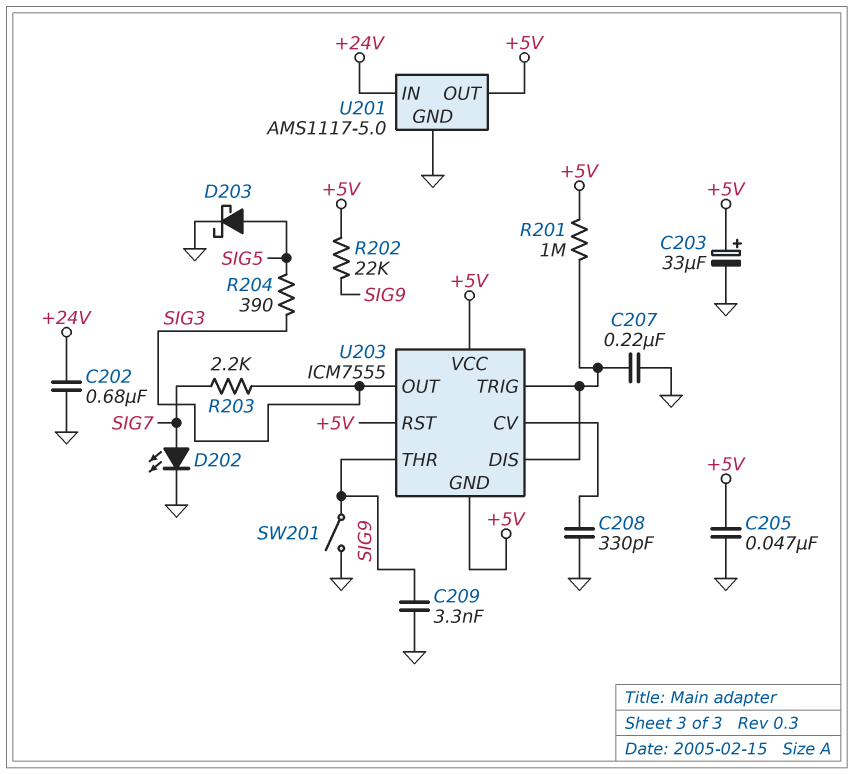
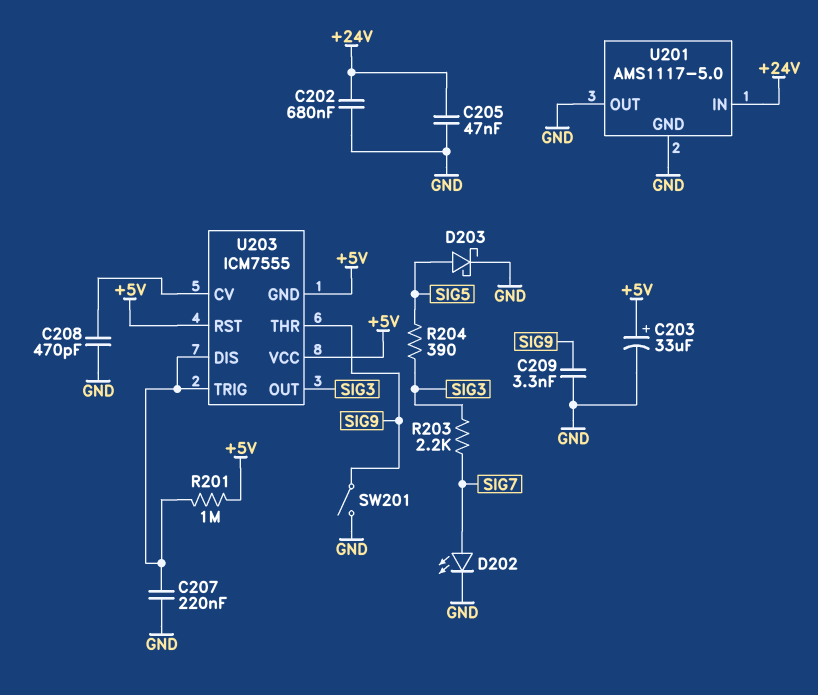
C205: 47nF (+5V, GND) -> 47nF (+24V, GND)
C208: 330pF (GND, U203/CV) -> 470pF (GND, U203/CV)
R202: 22k (+5V, SIG9) -> none
U201 pin OUT: +5V -> GND

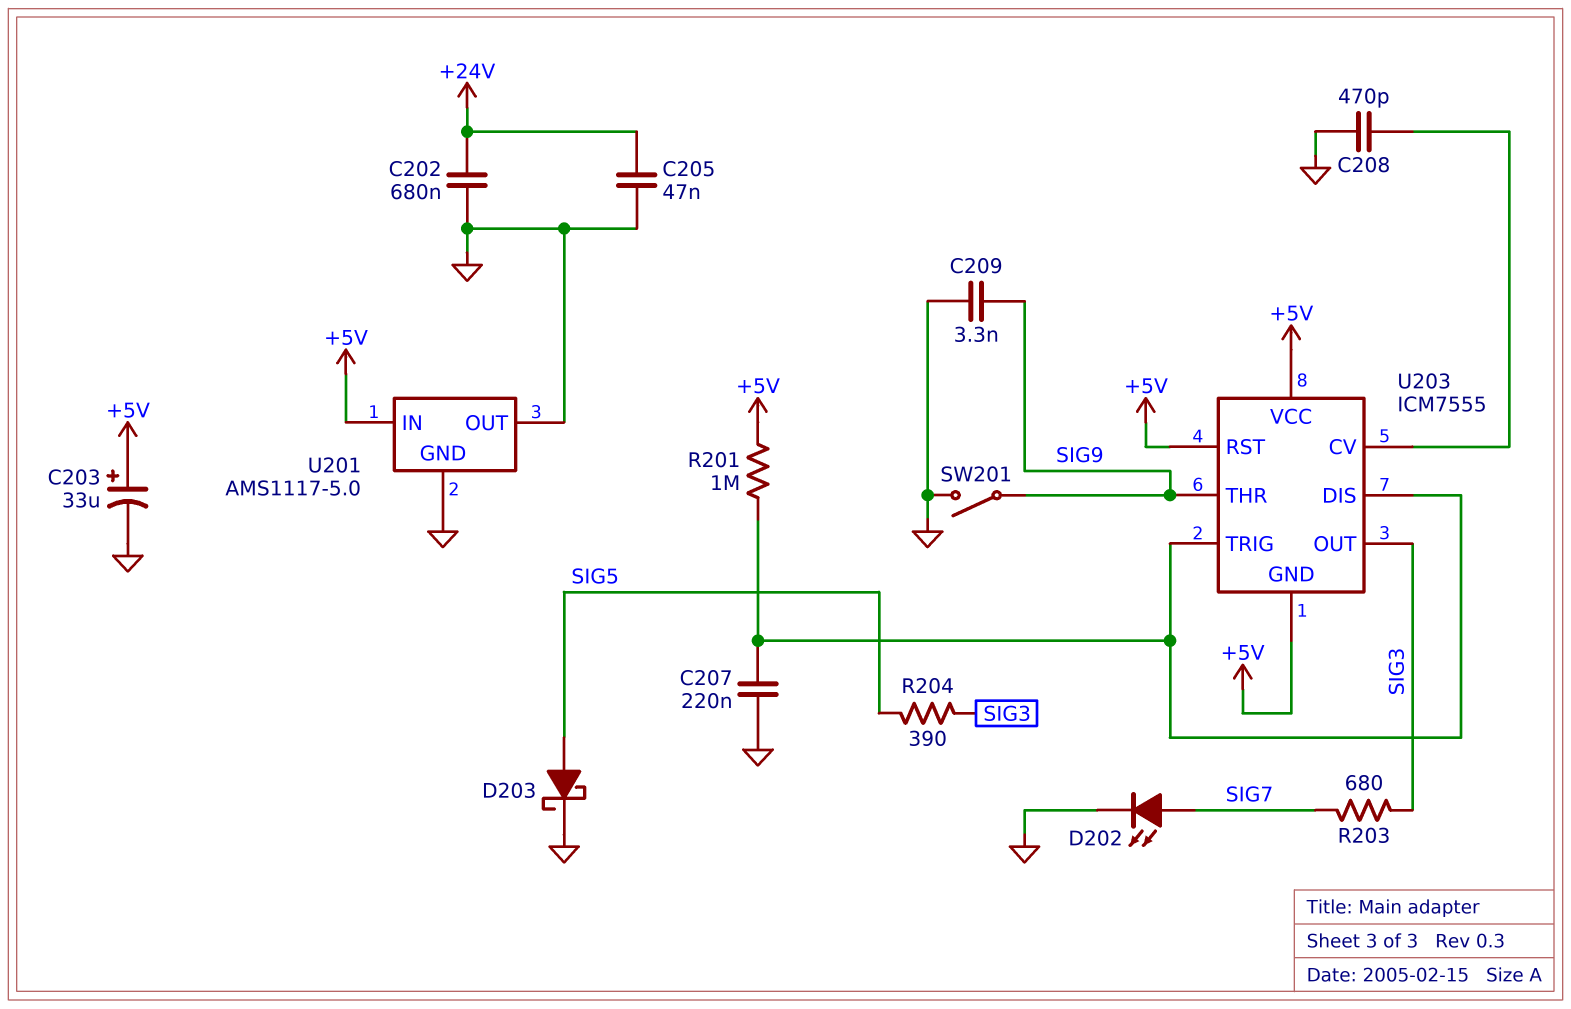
R203: 2.2k (SIG3, SIG7) -> 680 (SIG3, SIG7)
U201 pin IN: +24V -> +5V

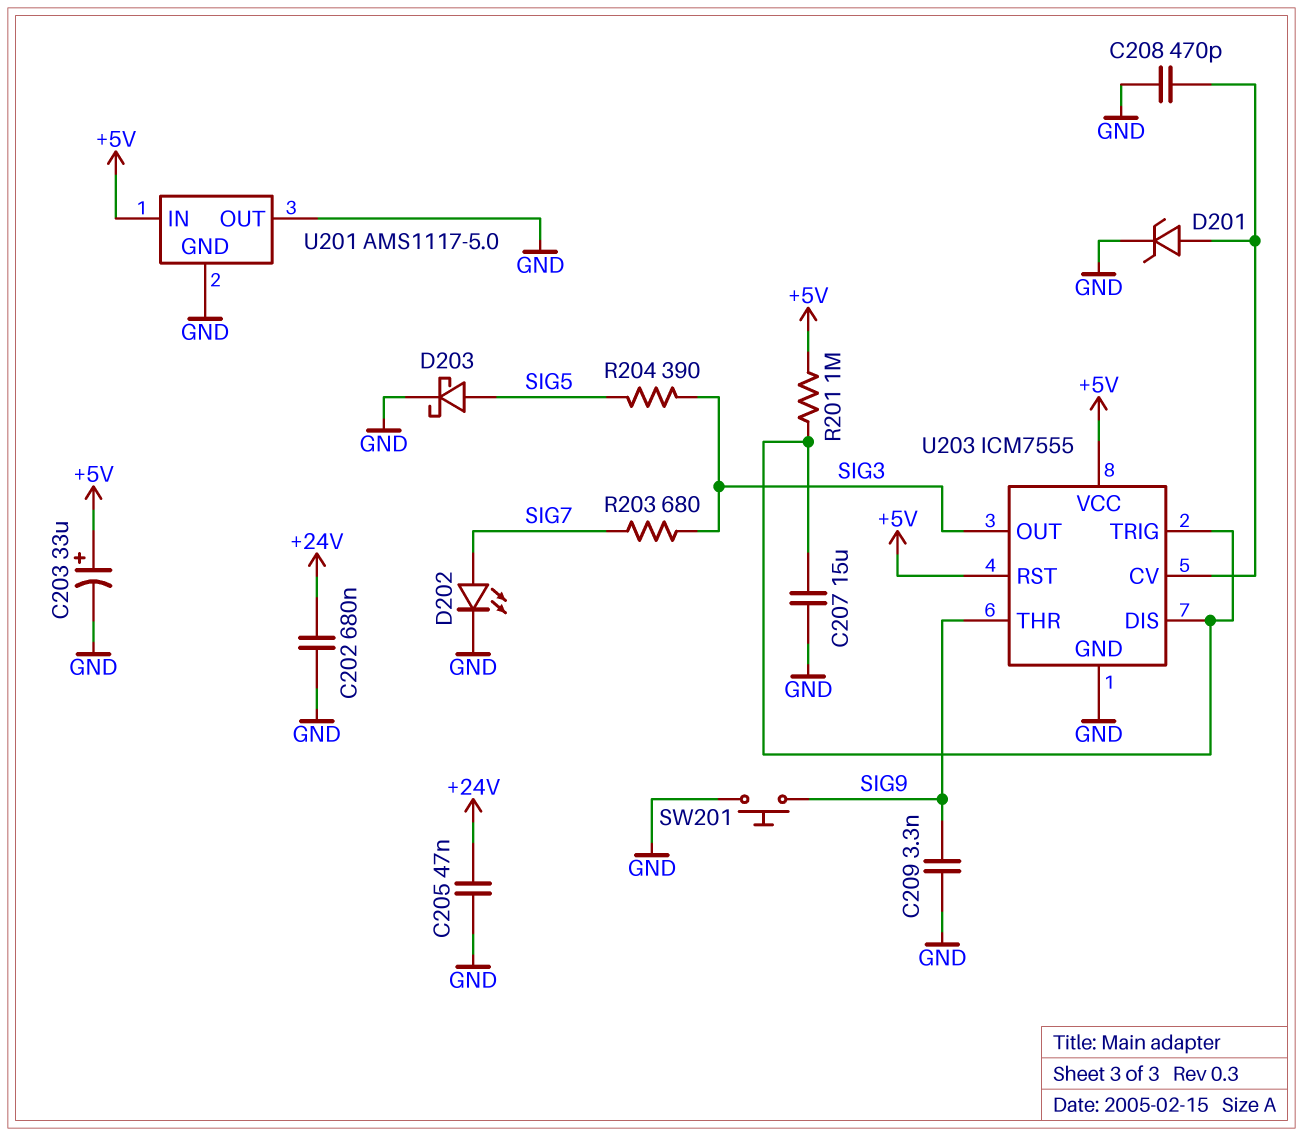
C207: 220nF (GND, U203/DIS) -> 15uF (GND, U203/DIS)
D201: none -> zener (A U203/CV, K GND)
SW201: switch (GND, SIG9) -> button (GND, SIG9)
U203 pin GND: +5V -> GND

